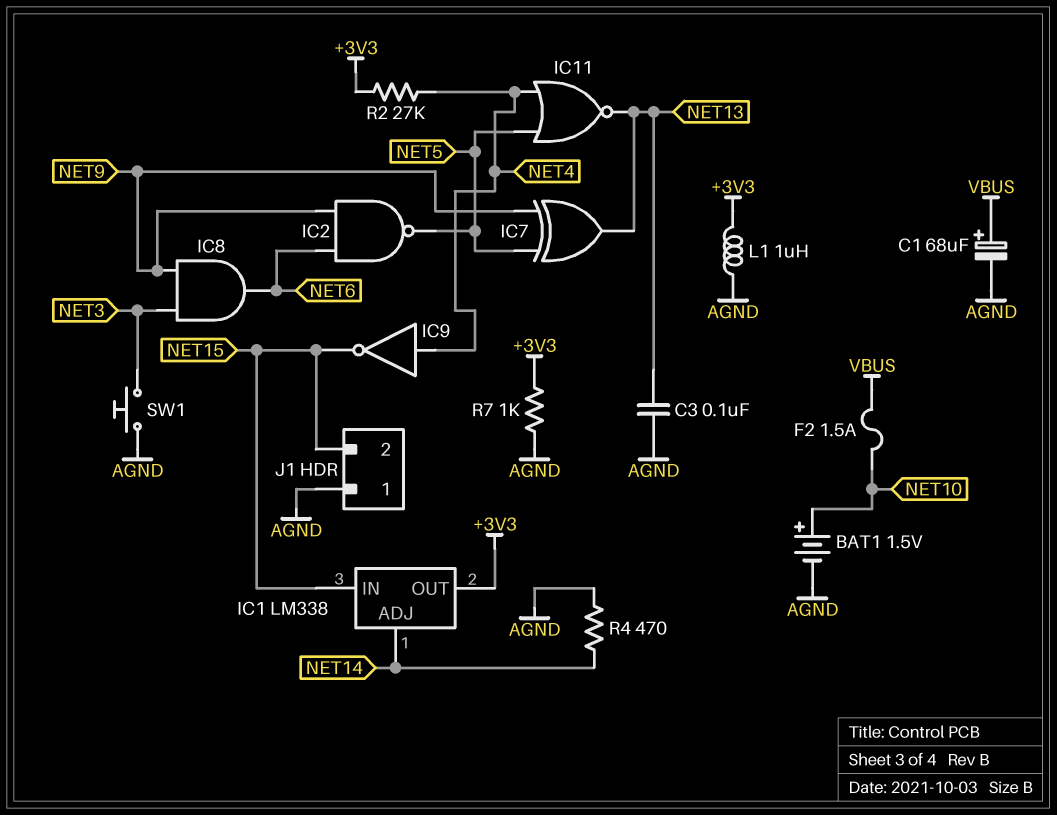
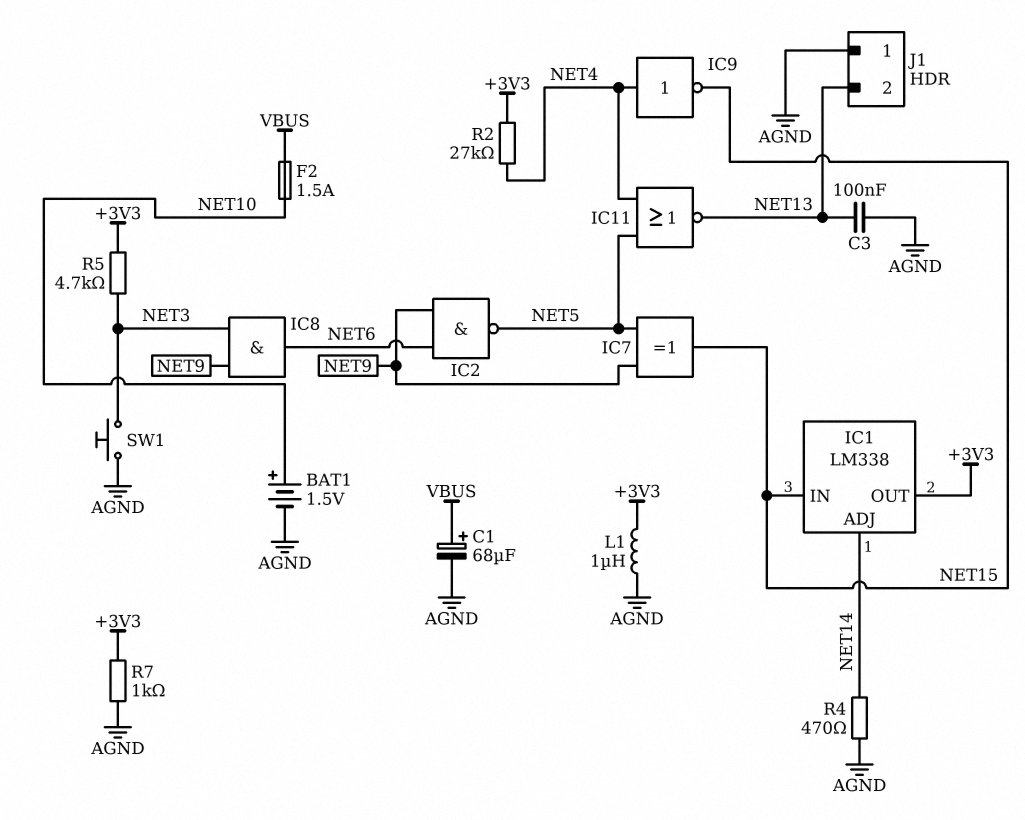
IC7: XOR (in NET5, in NET9, out NET13) -> XOR (in NET5, in NET9, out NET15)
J1 pin 2: NET15 -> NET13
R5: none -> 4.7k (+3V3, NET3)

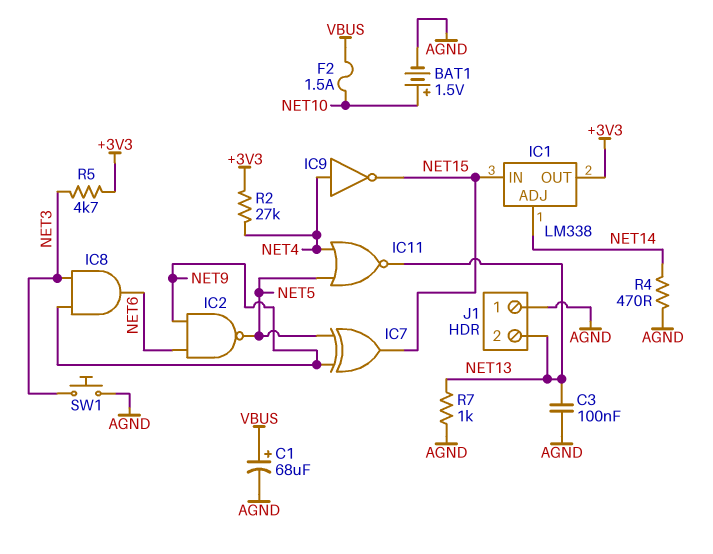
L1: 1uH (+3V3, AGND) -> none
R7: 1k (+3V3, AGND) -> 1k (AGND, NET13)

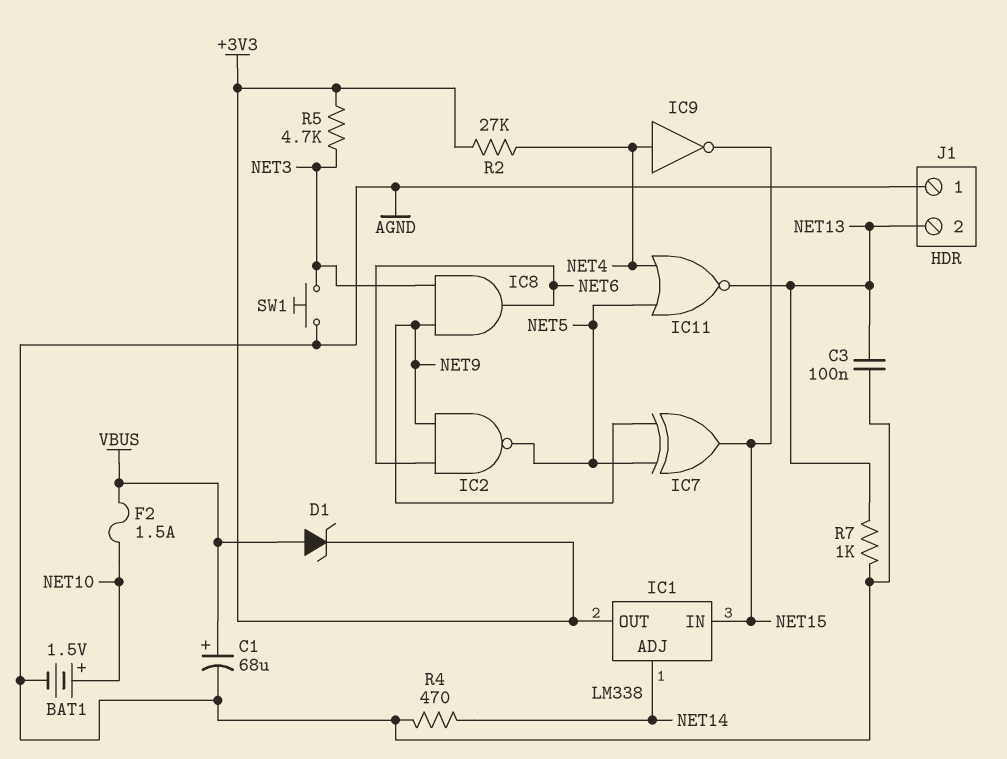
D1: none -> zener (A VBUS, K +3V3)

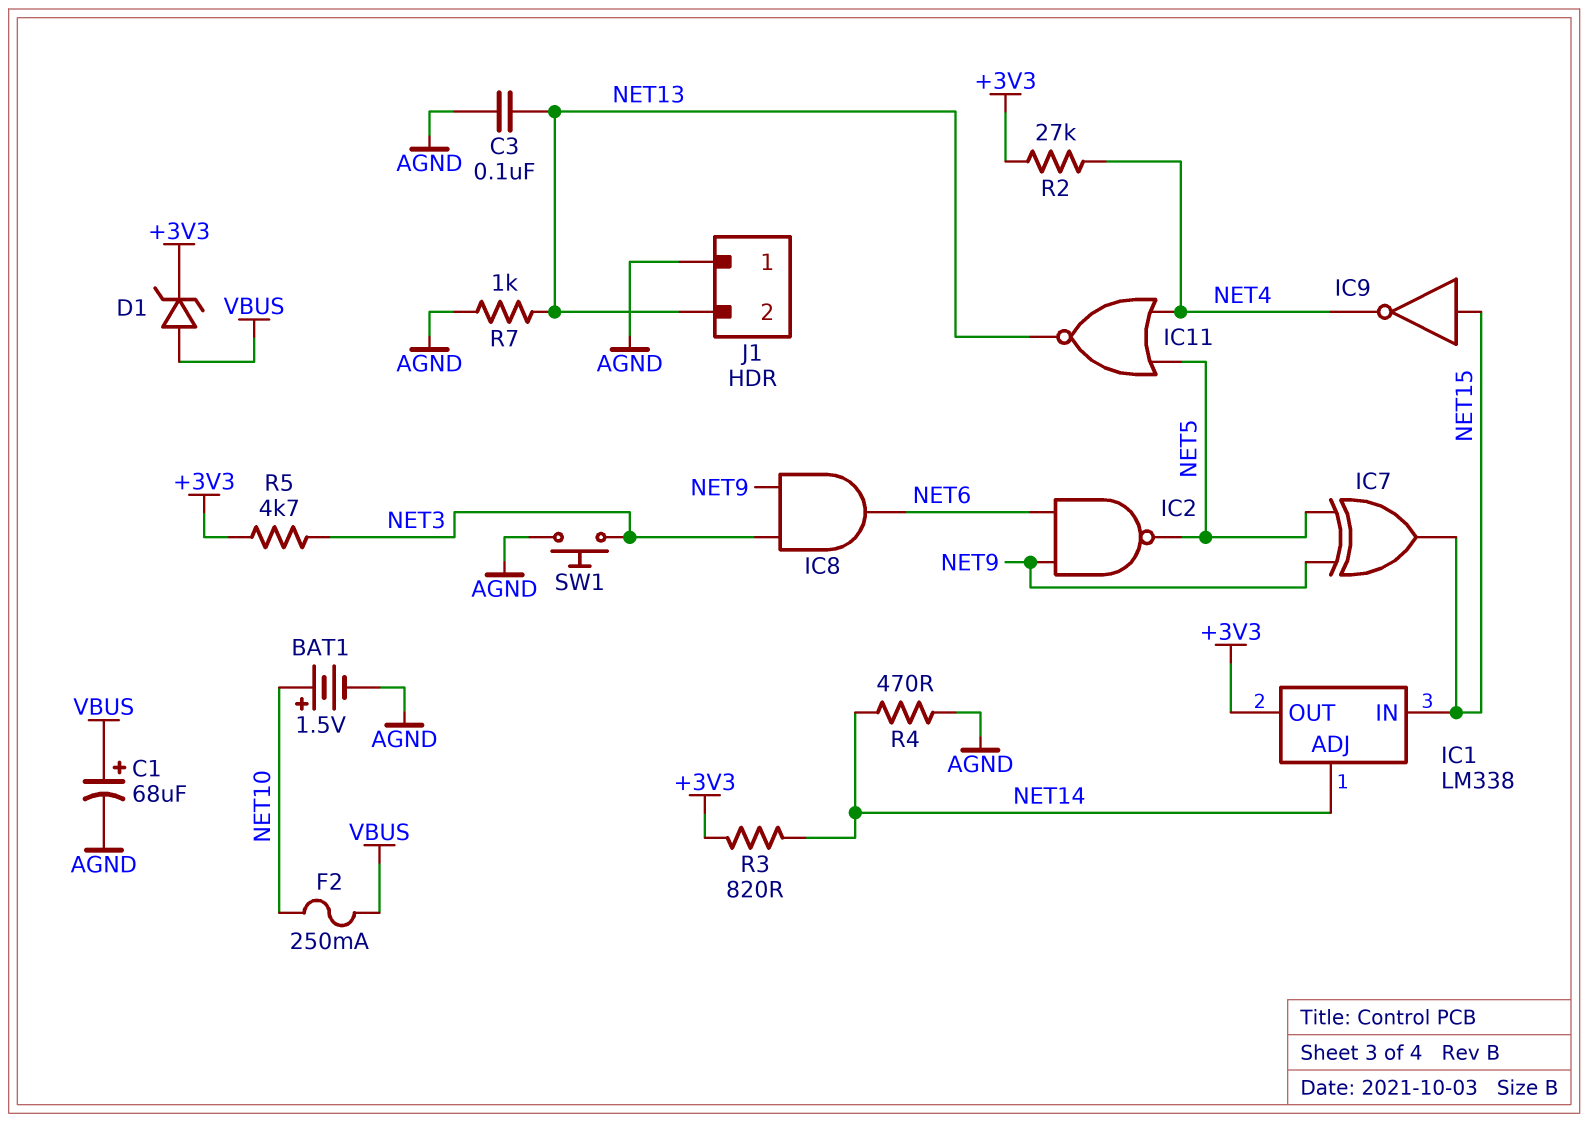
F2: 1.5A (NET10, VBUS) -> 250mA (NET10, VBUS)
IC9: NOT (in NET4, out NET15) -> NOT (in NET15, out NET4)
R3: none -> 820 (+3V3, NET14)

